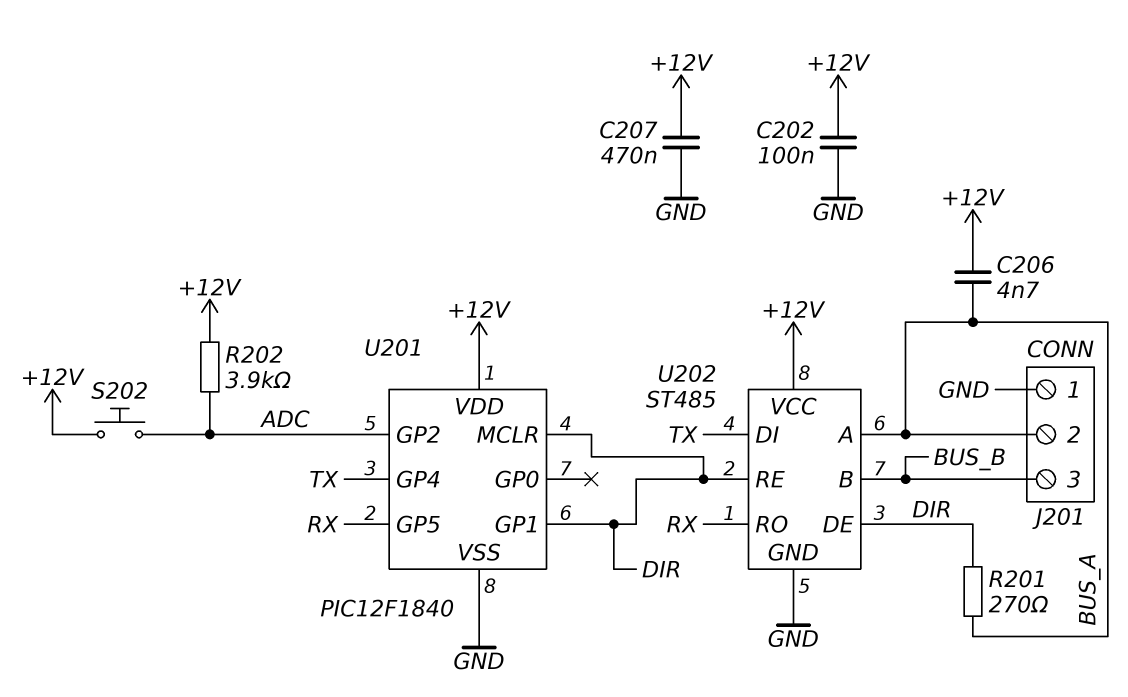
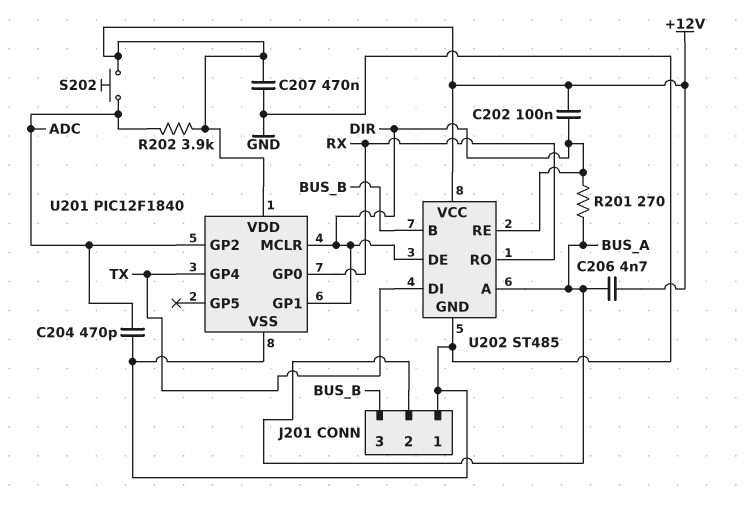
C202: 100nF (+12V, GND) -> 100nF (+12V, DIR)
C204: none -> 470pF (ADC, GND)
U201 pin GP0: none -> RX
U201 pin GP5: RX -> none

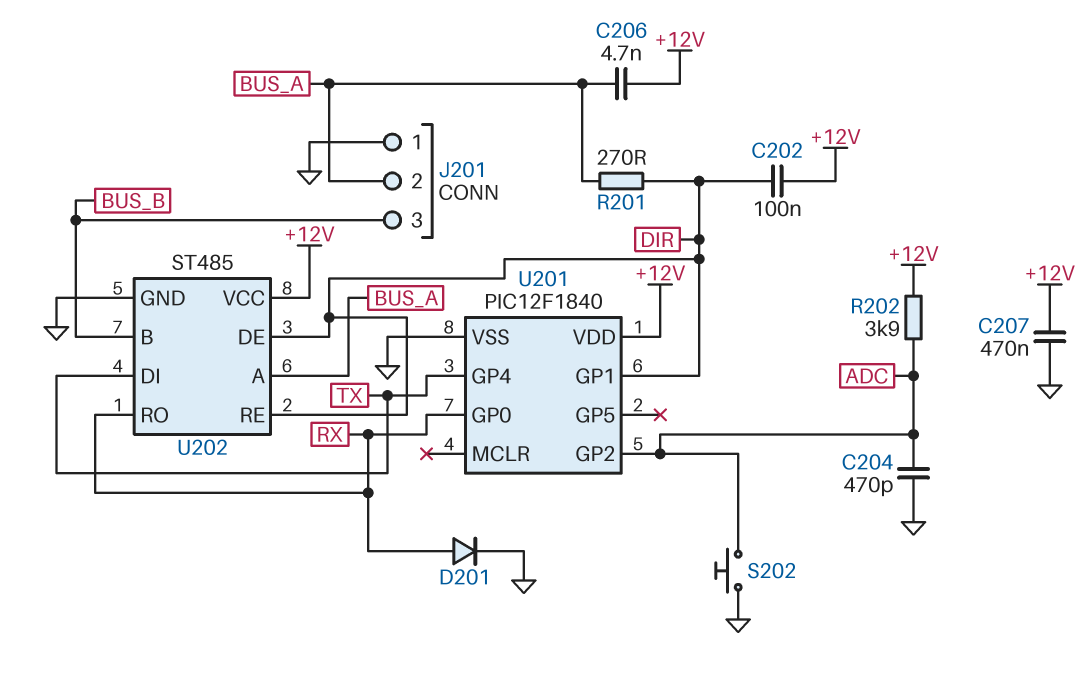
D201: none -> diode (A RX, K GND)
S202: button (+12V, ADC) -> button (ADC, GND)
U201 pin MCLR: DIR -> none

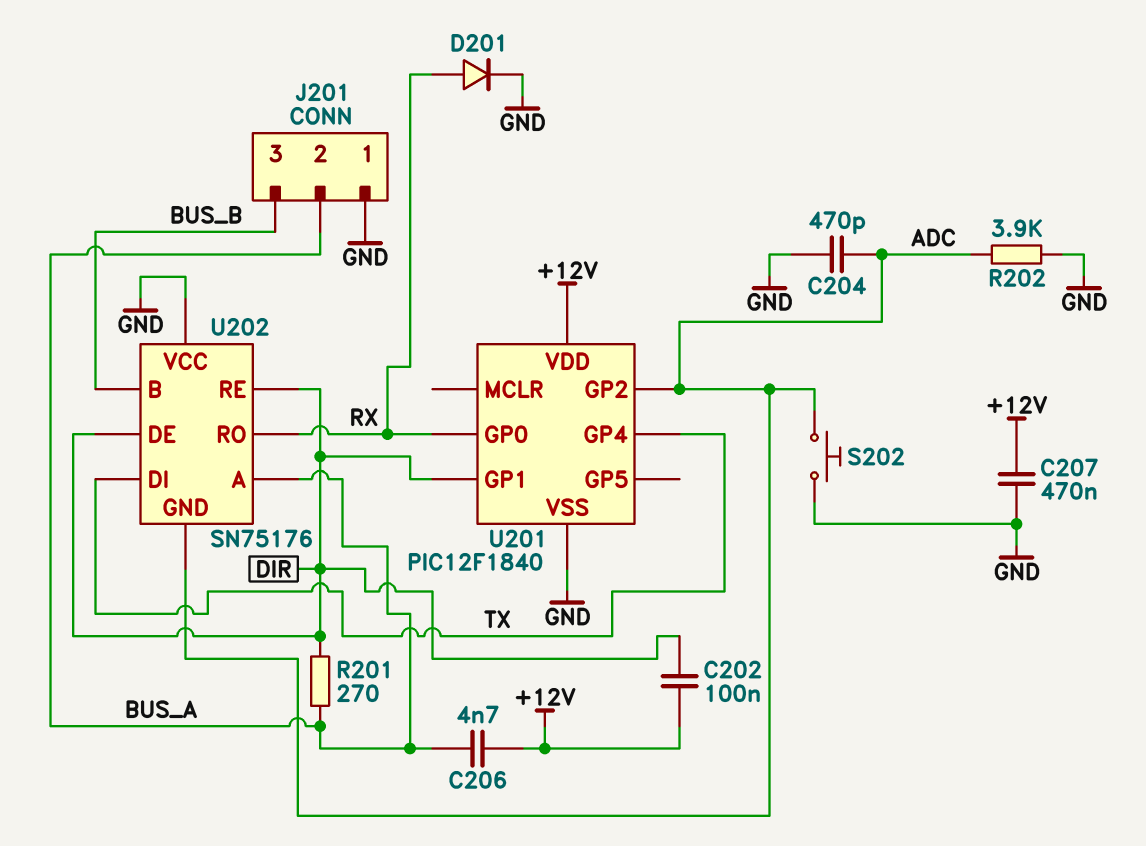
R202: 3.9k (+12V, ADC) -> 3.9k (ADC, GND)
U202: ST485 -> SN75176
U202 pin GND: GND -> ADC
U202 pin VCC: +12V -> GND

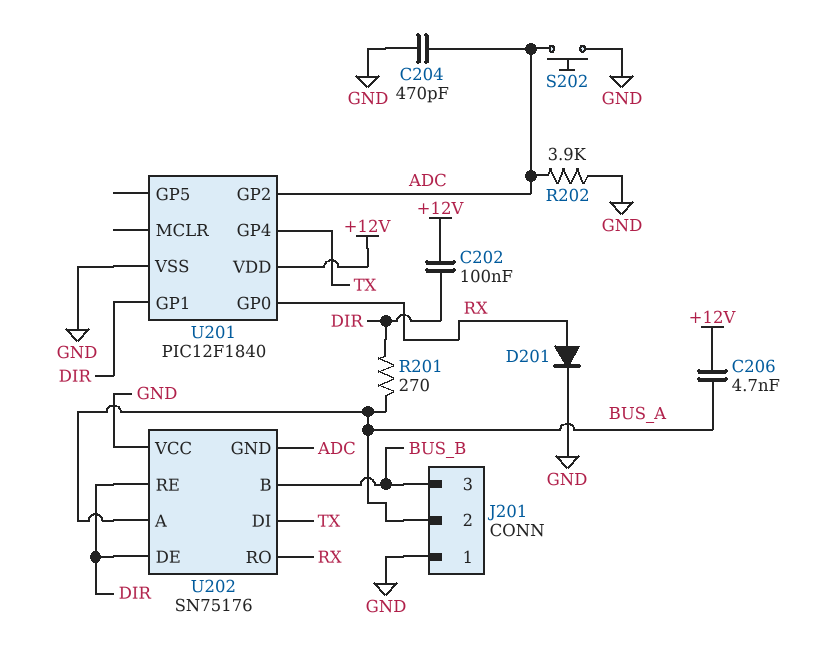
C207: 470nF (+12V, GND) -> none

